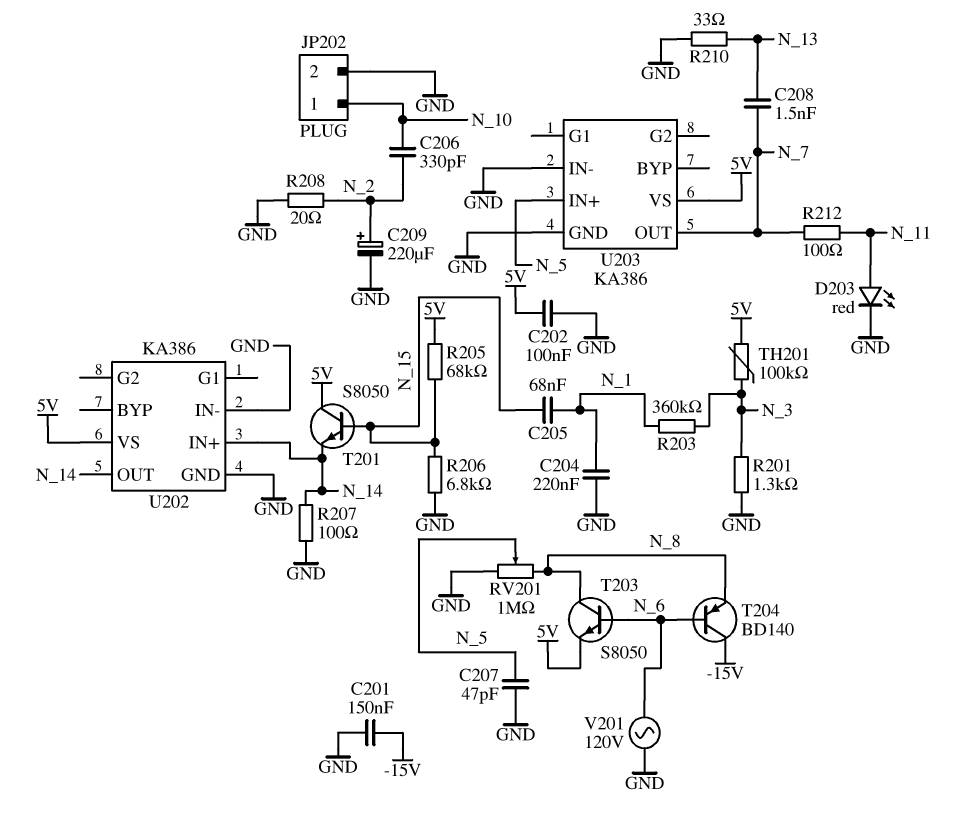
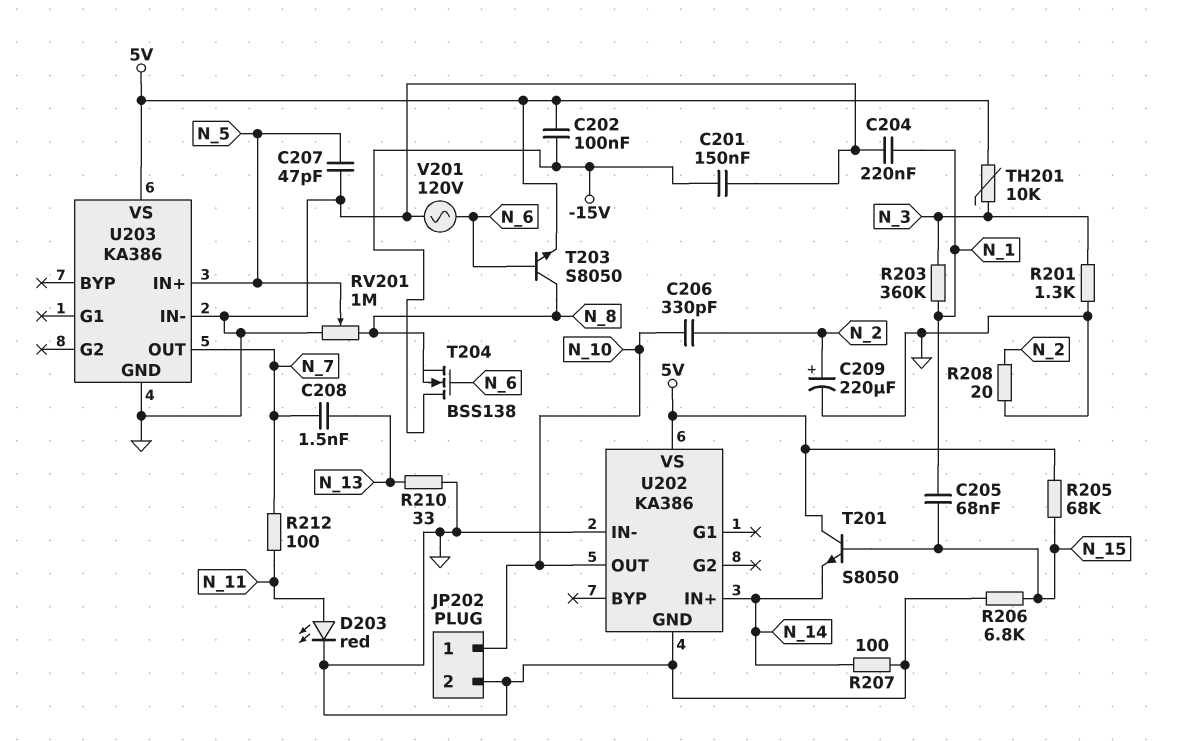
C202: 100nF (5V, GND) -> 100nF (-15V, 5V)
T204: PNP BD140 (B N_6, C -15V, E N_8) -> NMOS BSS138 (G N_6, D -15V, S N_8)
TH201: 100k (5V, N_3) -> 10k (5V, N_3)
U202 pin OUT: N_14 -> N_10

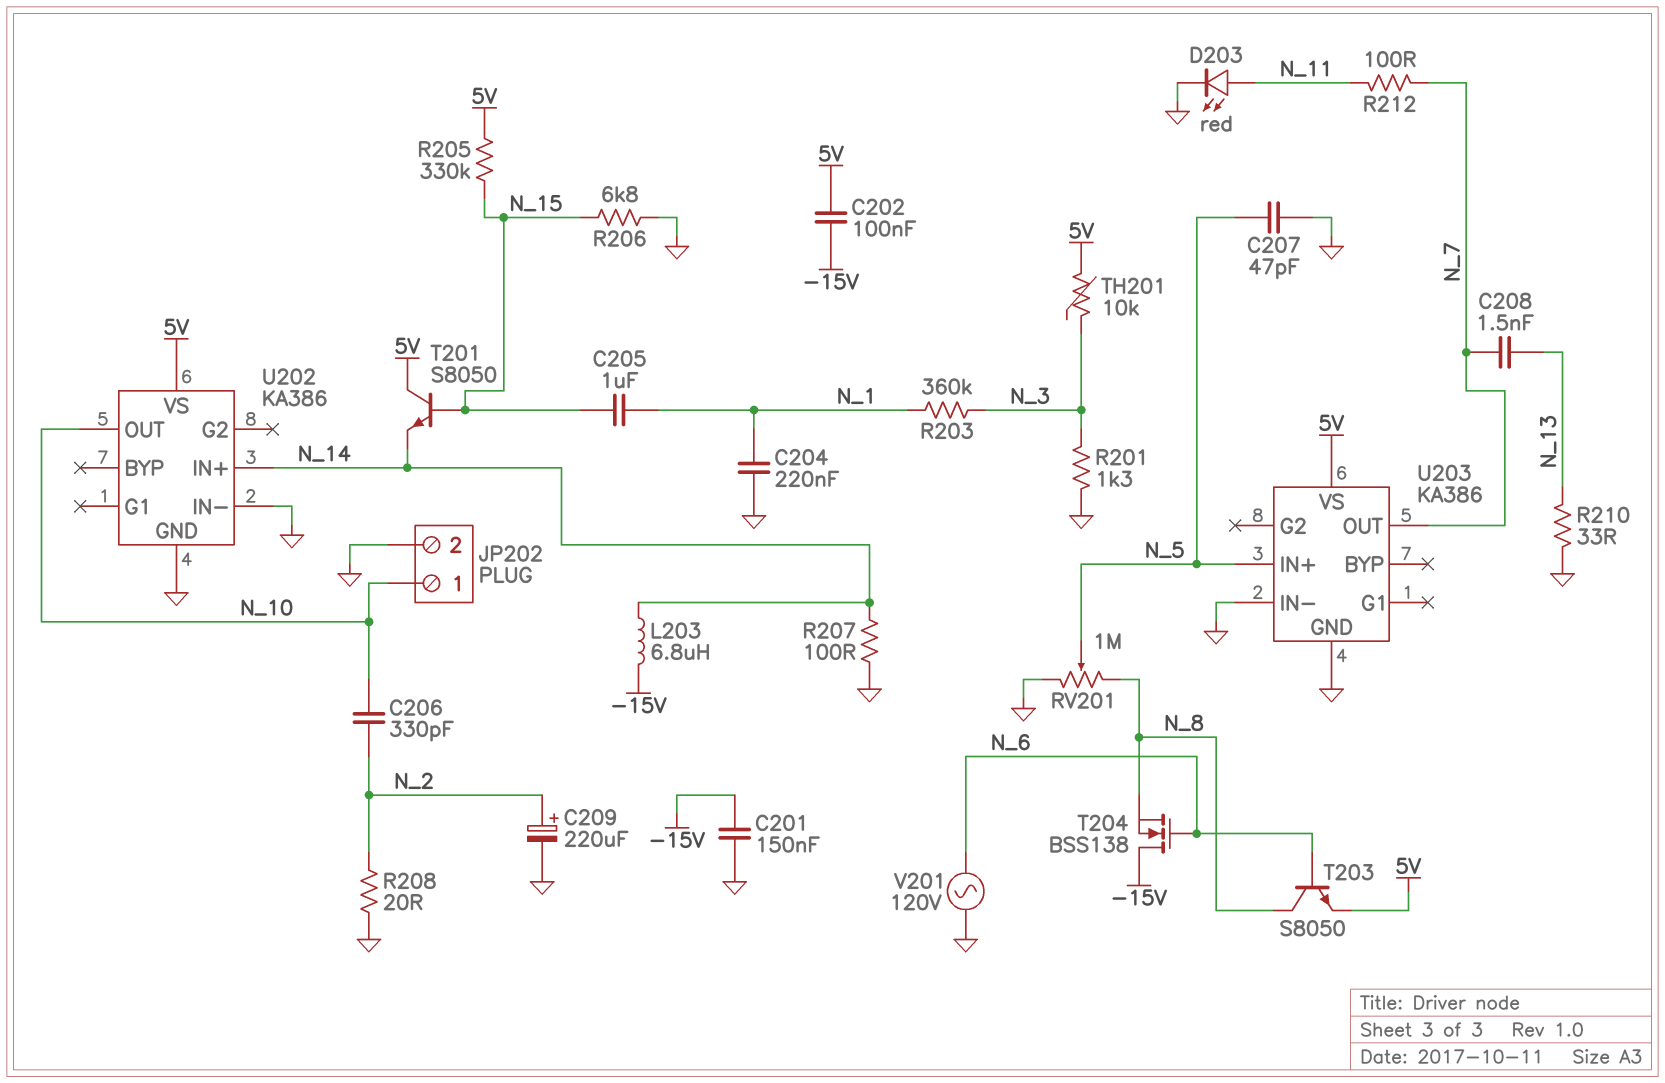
C205: 68nF (N_1, N_15) -> 1uF (N_1, N_15)
L203: none -> 6.8uH (-15V, N_14)
R205: 68k (5V, N_15) -> 330k (5V, N_15)

